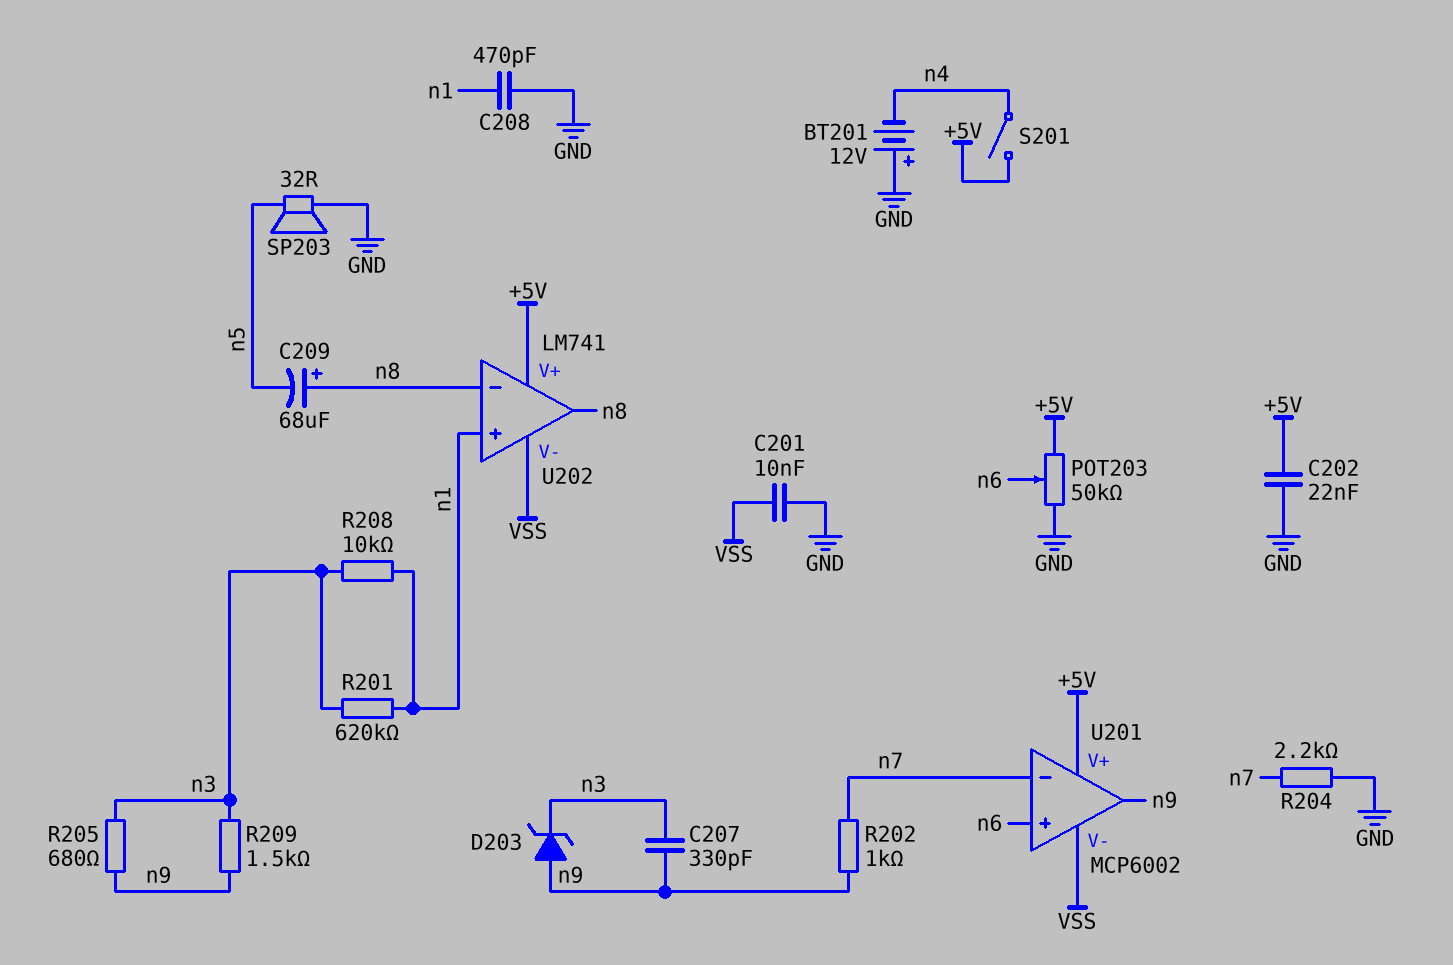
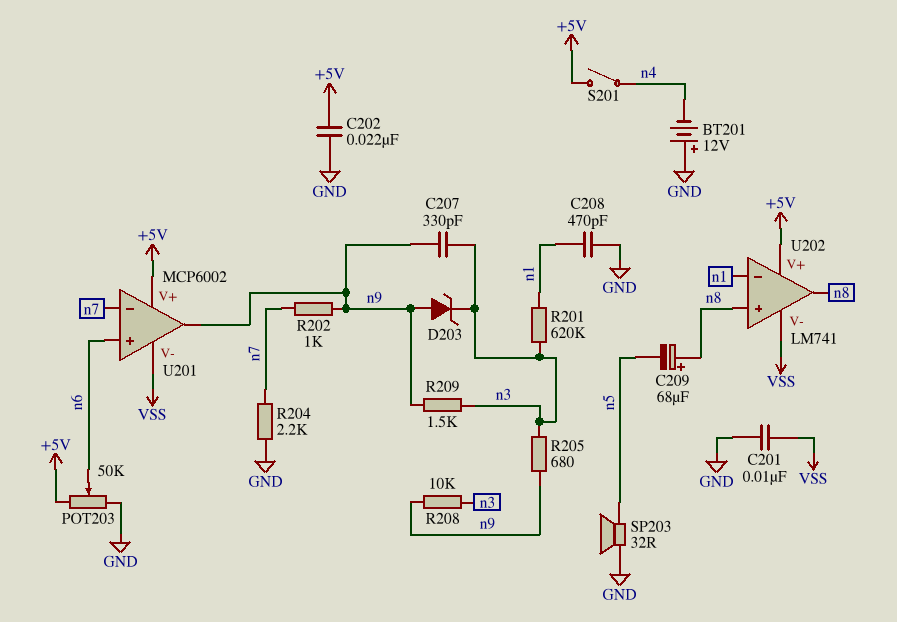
R208: 10k (n1, n3) -> 10k (n3, n9)
U202 pin in+: n1 -> n8
U202 pin in-: n8 -> n1

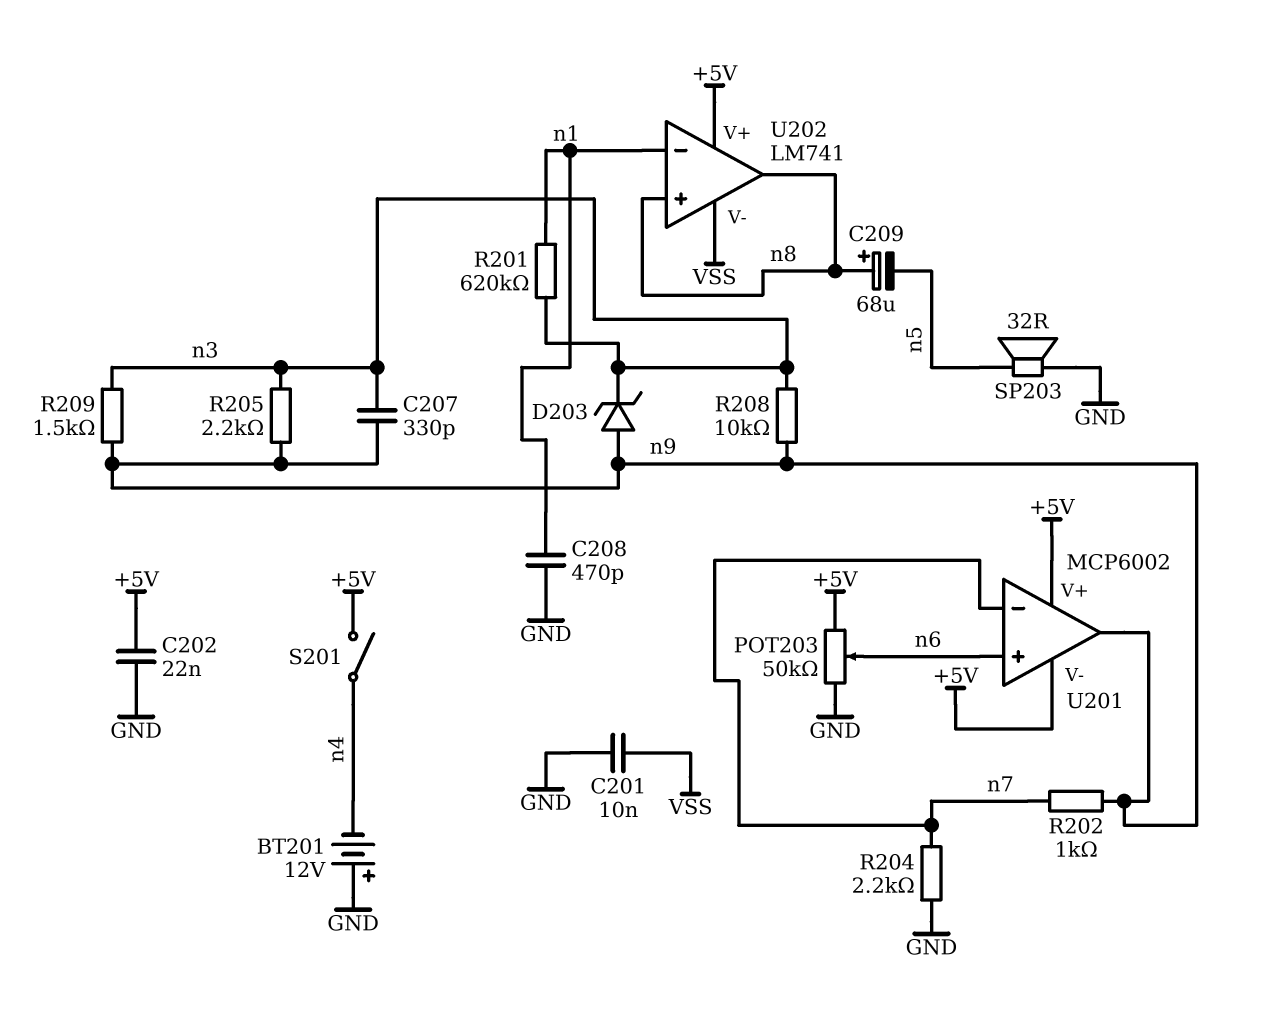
R205: 680 (n3, n9) -> 2.2k (n3, n9)
U201 pin V-: VSS -> +5V

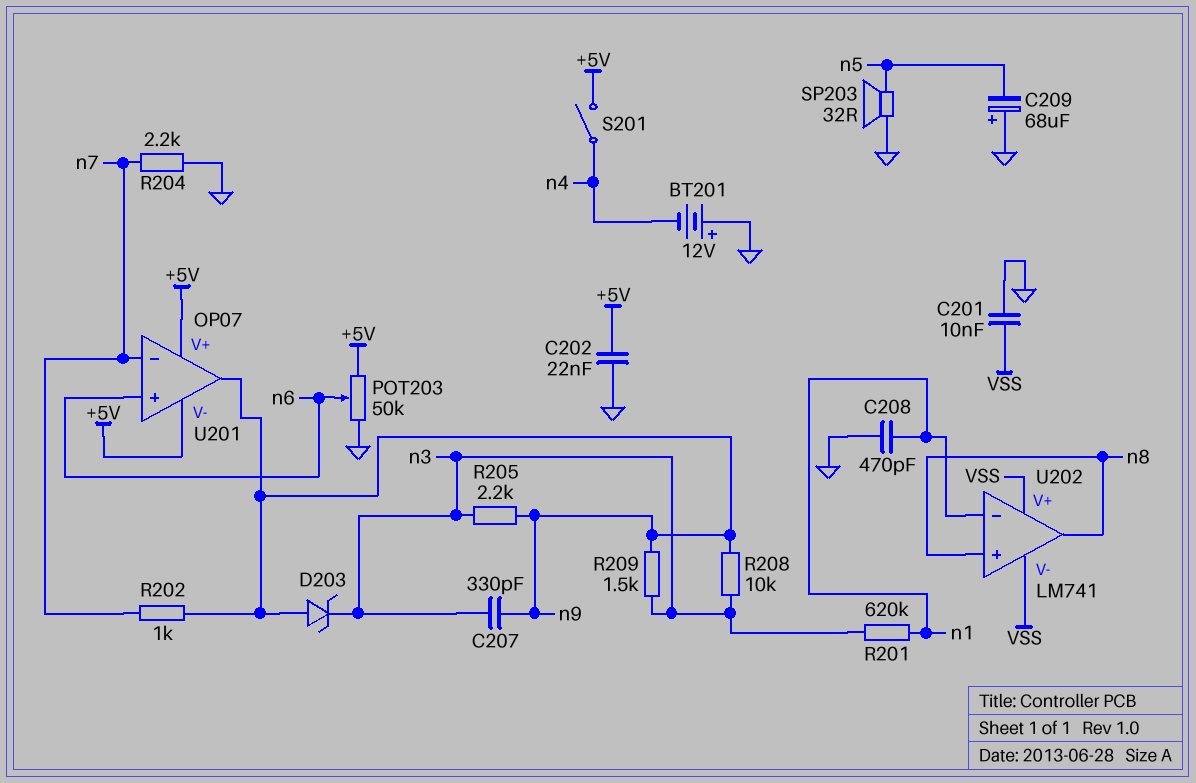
C209: 68uF (plus n8, minus n5) -> 68uF (plus GND, minus n5)
U201: MCP6002 -> OP07
U202 pin V+: +5V -> VSS

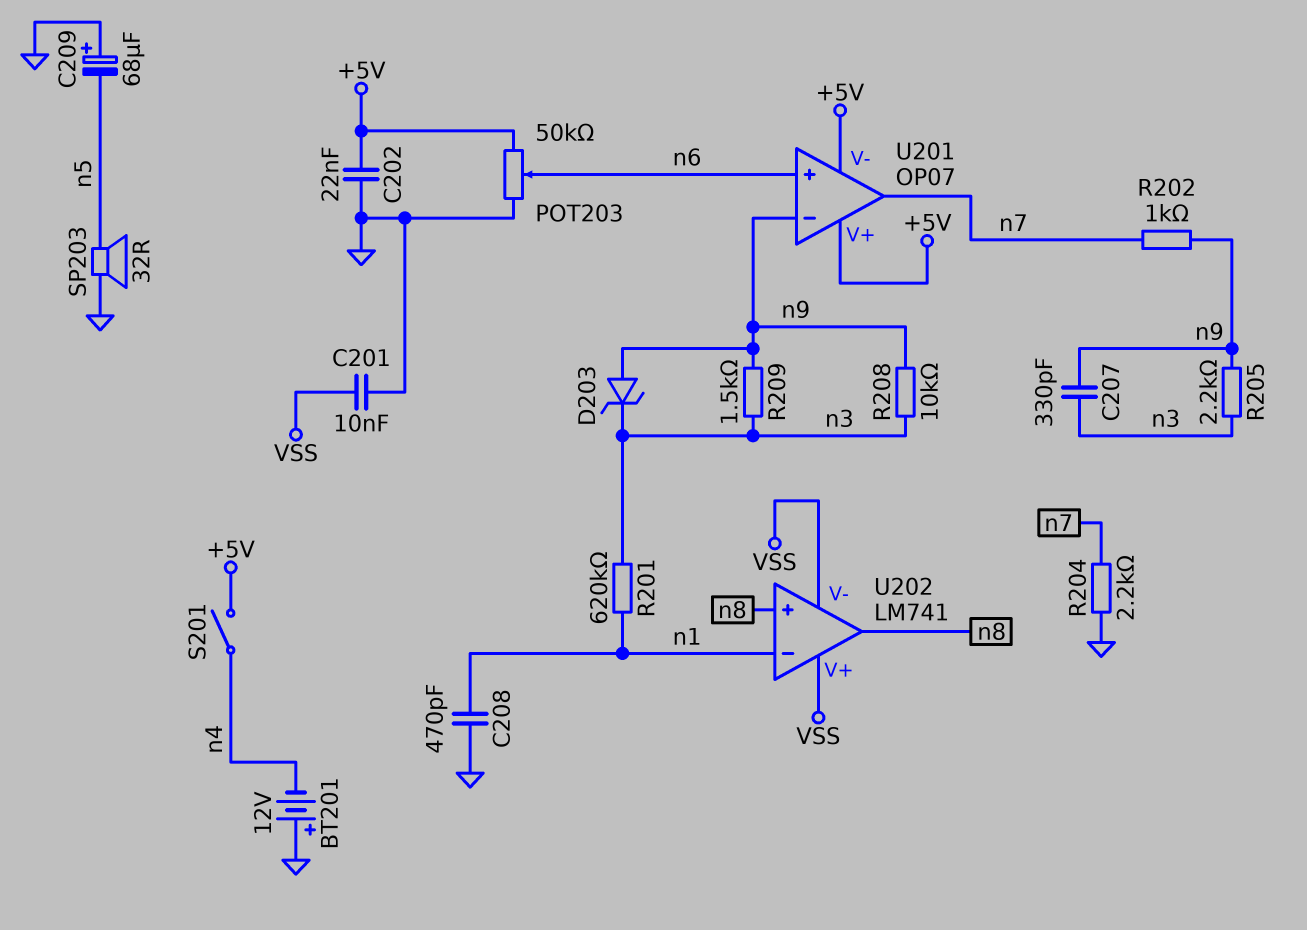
U201 pin in-: n7 -> n9
U201 pin out: n9 -> n7

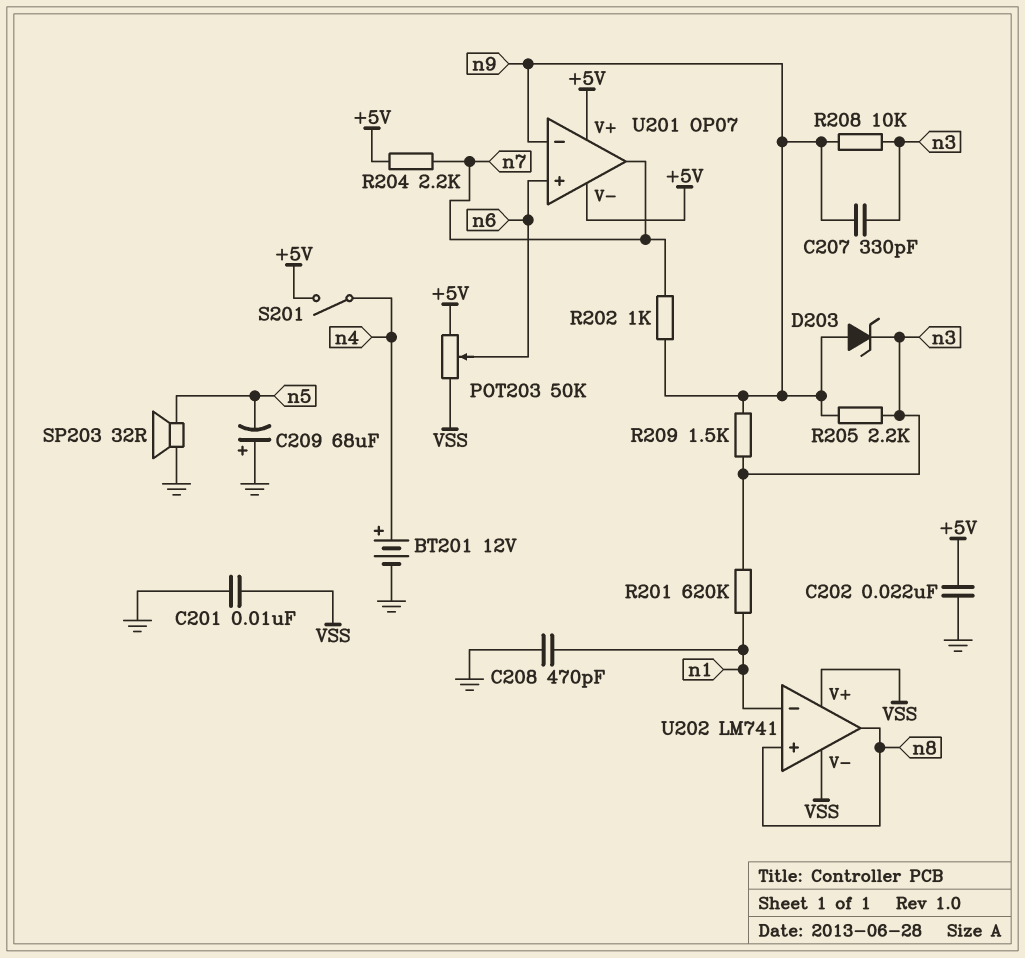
BT201: 12V (plus GND, minus n4) -> 12V (plus n4, minus GND)
POT203: 50k (+5V, GND, wiper n6) -> 50k (+5V, VSS, wiper n6)
R204: 2.2k (GND, n7) -> 2.2k (+5V, n7)

